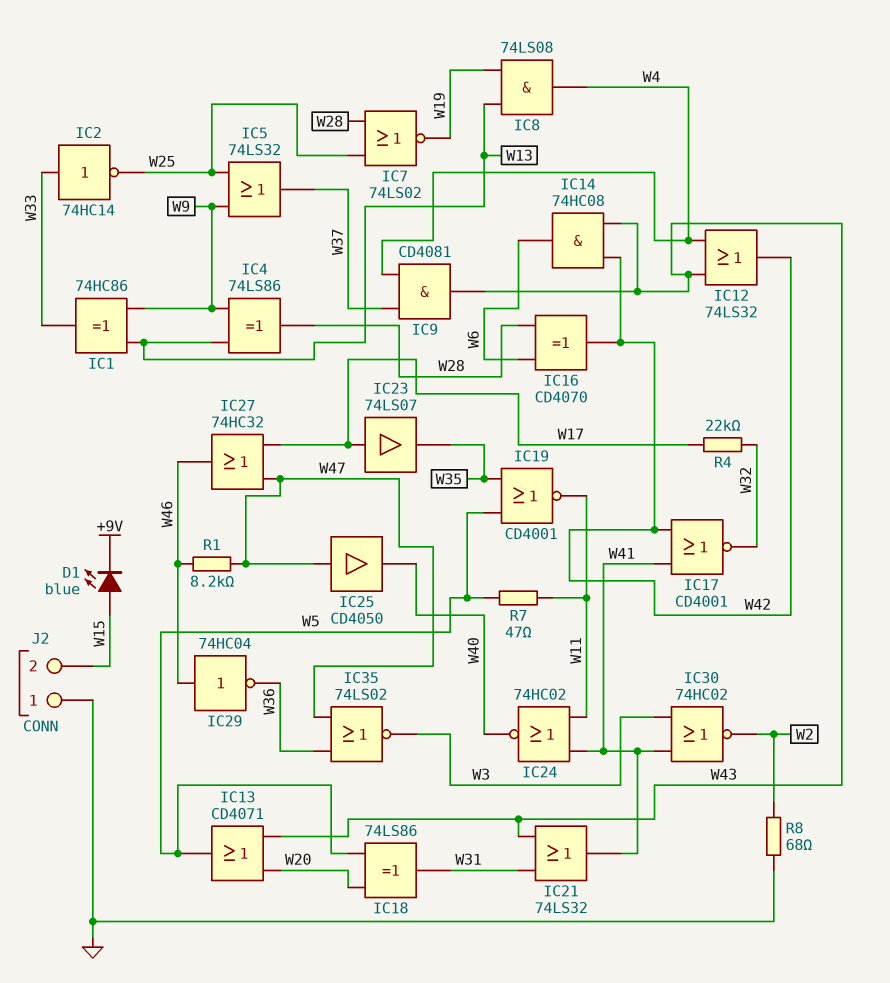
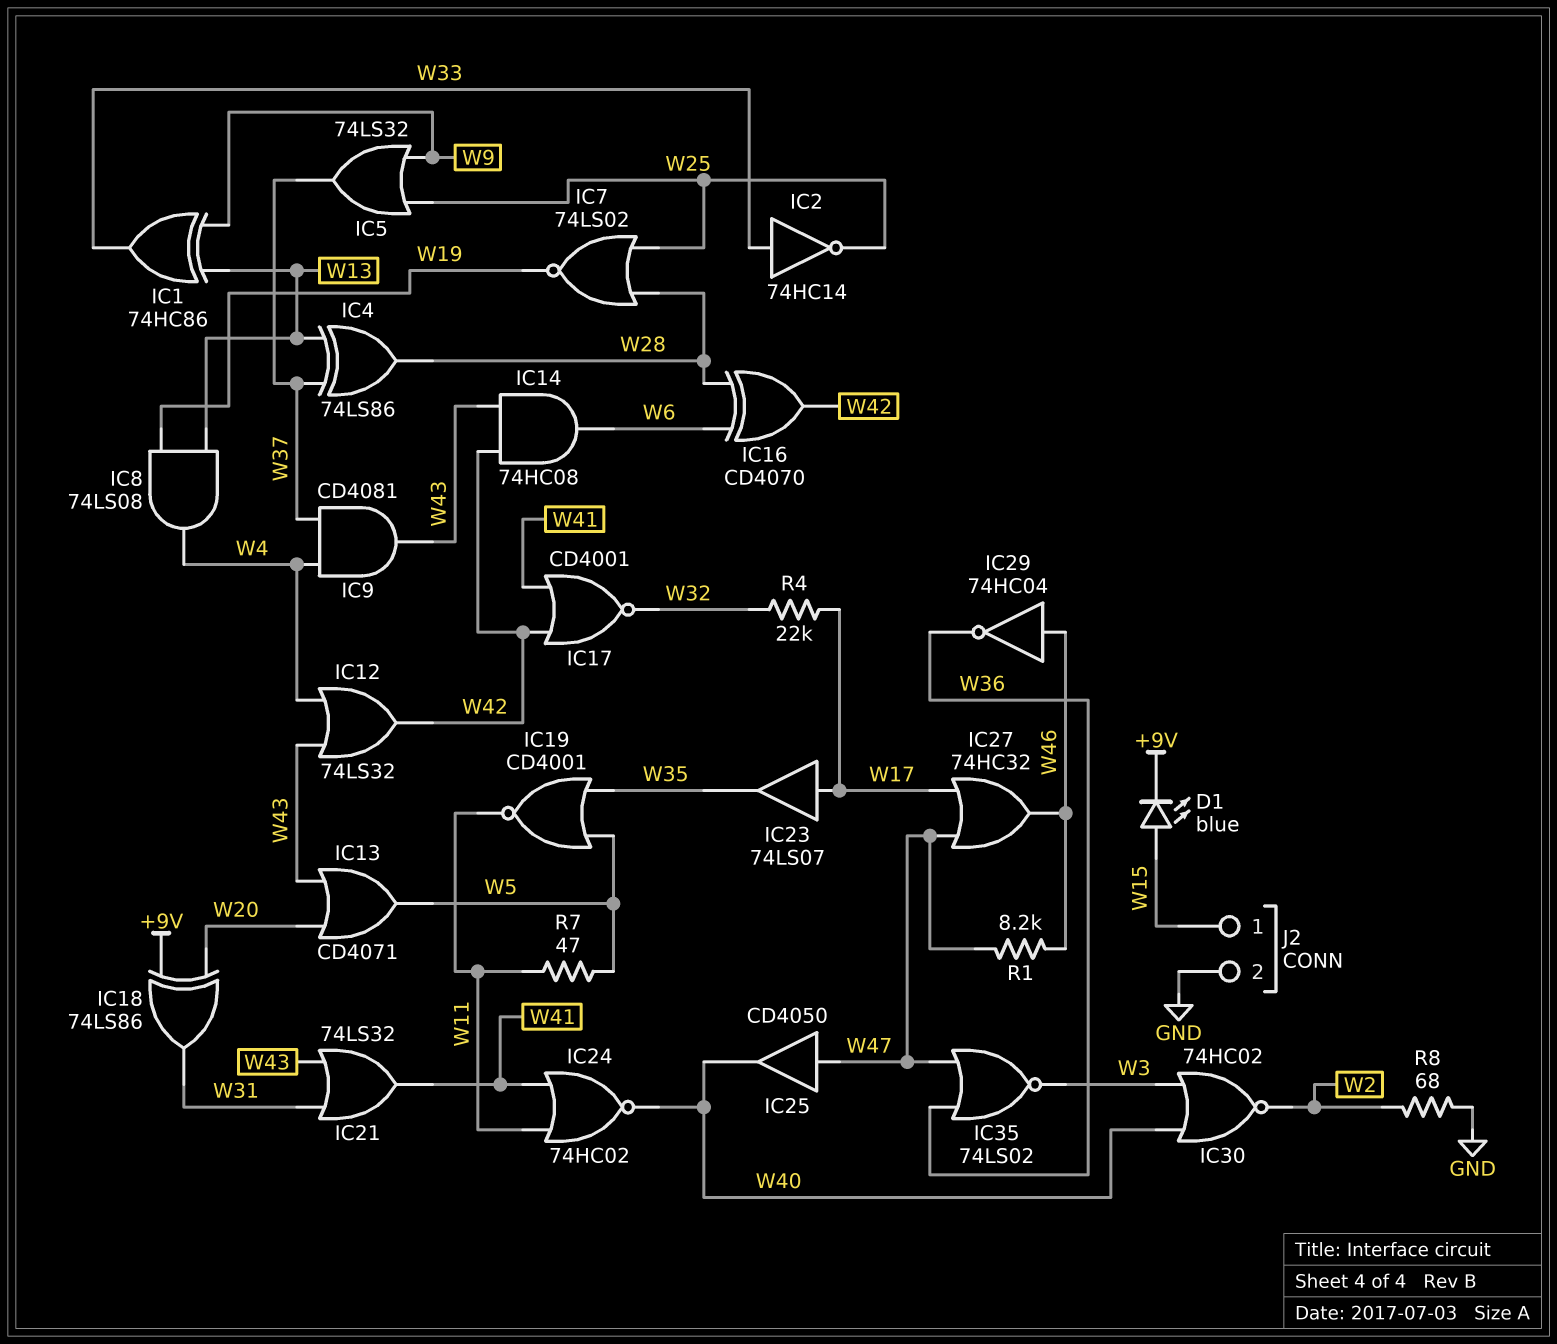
IC4: XOR 74LS86 (in W9, in W13, out W28) -> XOR 74LS86 (in W13, in W37, out W28)
IC18: XOR 74LS86 (in W5, in W20, out W31) -> XOR 74LS86 (in +9V, in W20, out W31)
IC30: NOR 74HC02 (in W3, in W41, out W2) -> NOR 74HC02 (in W3, in W40, out W2)
J2 pin 1: GND -> W15
J2 pin 2: W15 -> GND

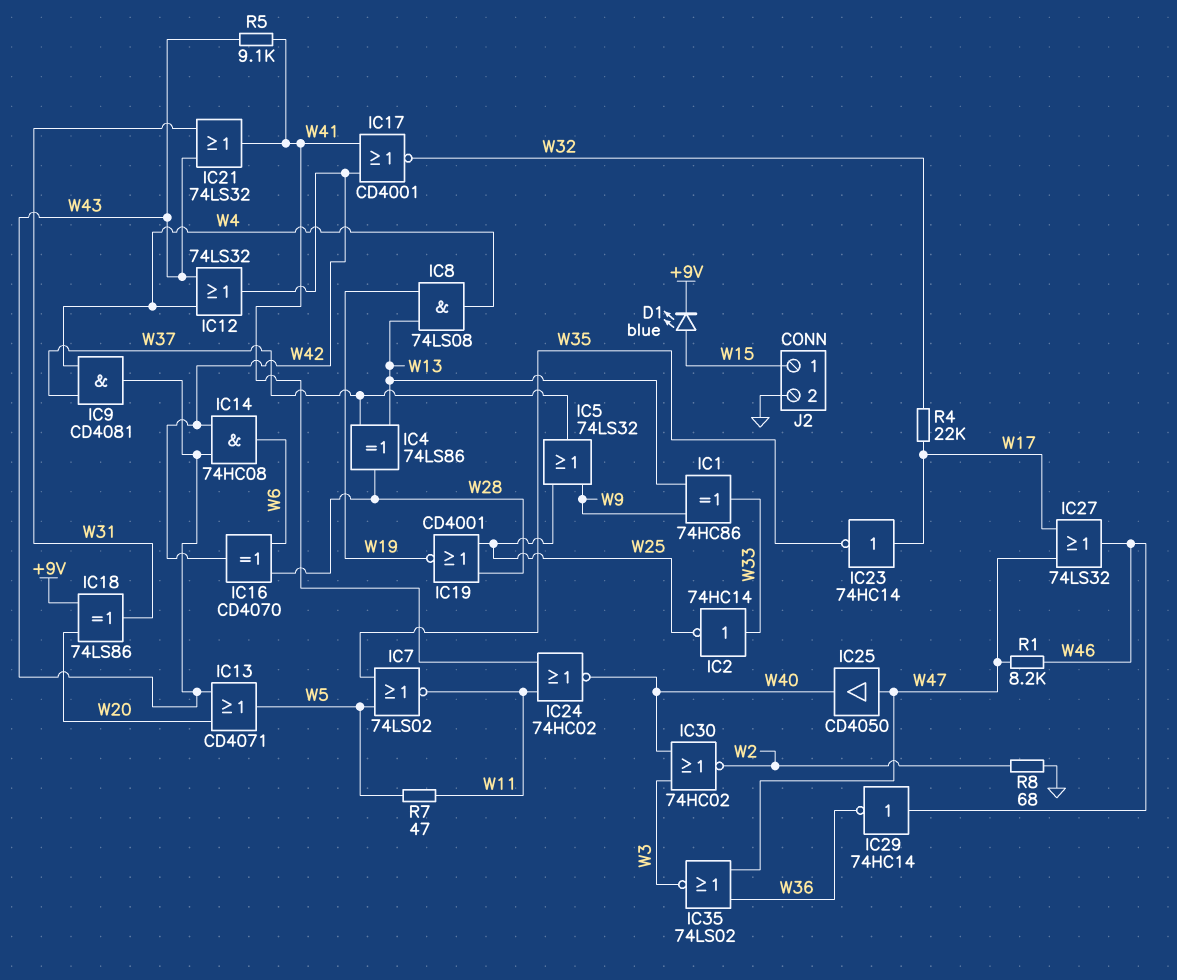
IC7: NOR 74LS02 (in W25, in W28, out W19) -> NOR 74LS02 (in W5, in W35, out W11)
IC19: NOR CD4001 (in W5, in W35, out W11) -> NOR CD4001 (in W25, in W28, out W19)
IC23: buffer 74LS07 (in W17, out W35) -> NOT 74HC14 (in W17, out W35)
IC27: OR 74HC32 (in W17, in W47, out W46) -> OR 74LS32 (in W17, in W47, out W46)
IC29: NOT 74HC04 (in W46, out W36) -> NOT 74HC14 (in W46, out W36)
R5: none -> 9.1k (W41, W43)

